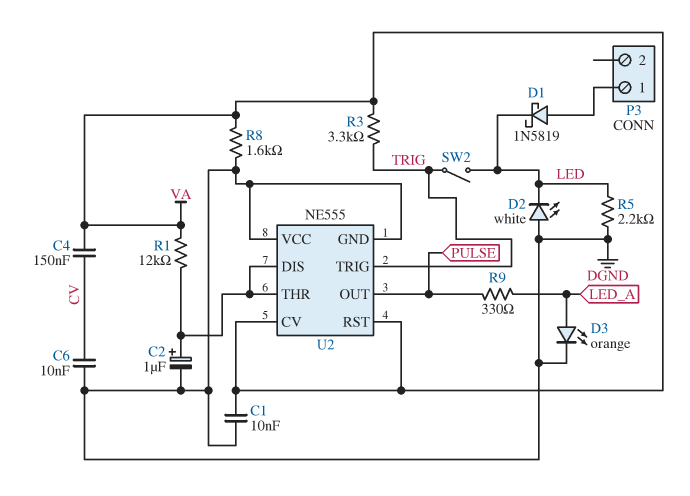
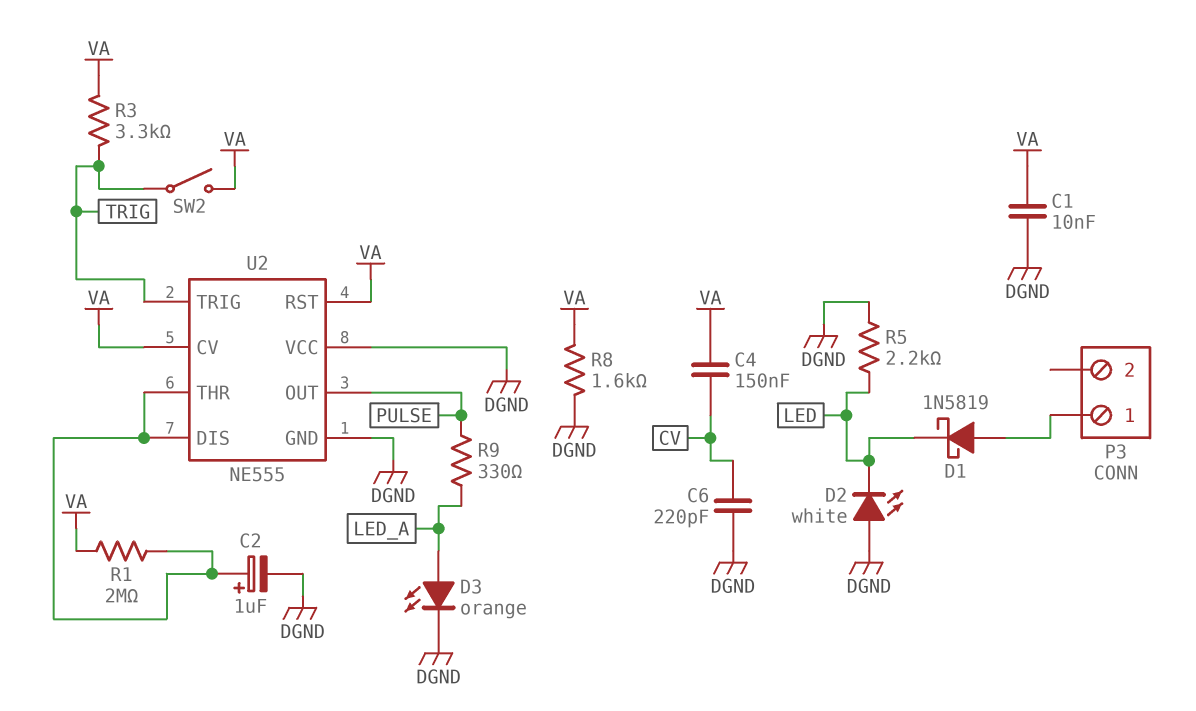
C6: 10nF (CV, DGND) -> 220pF (CV, DGND)
R1: 12k (U2/DIS, VA) -> 2M (U2/DIS, VA)
SW2: switch (LED, TRIG) -> switch (TRIG, VA)

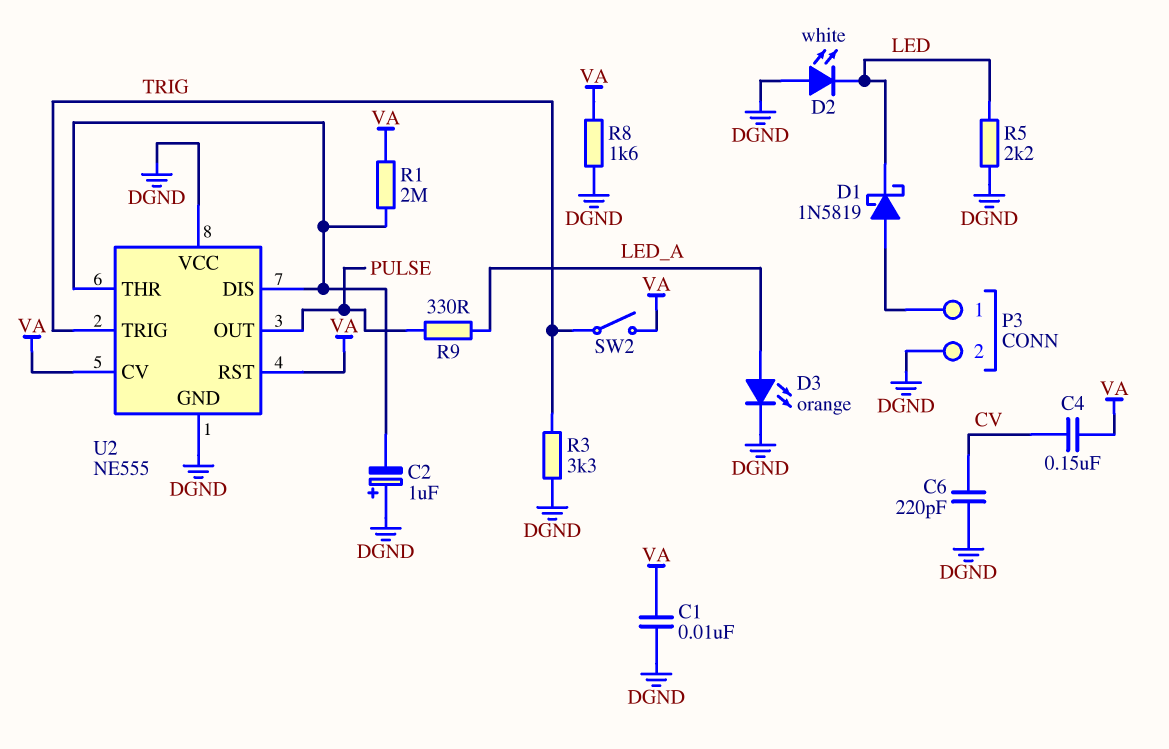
C2: 1uF (plus U2/DIS, minus DGND) -> 1uF (plus DGND, minus U2/DIS)
P3 pin 2: none -> DGND
R3: 3.3k (TRIG, VA) -> 3.3k (DGND, TRIG)

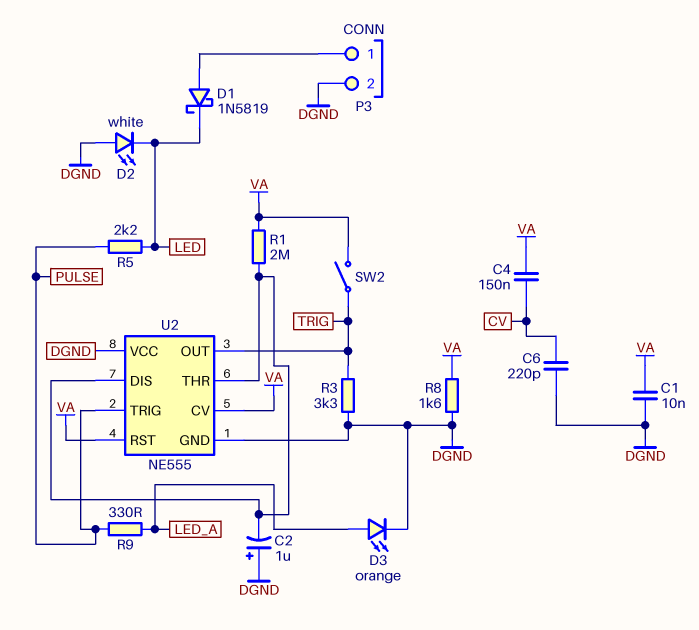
R5: 2.2k (DGND, LED) -> 2.2k (LED, PULSE)
U2 pin OUT: PULSE -> TRIG
U2 pin TRIG: TRIG -> PULSE

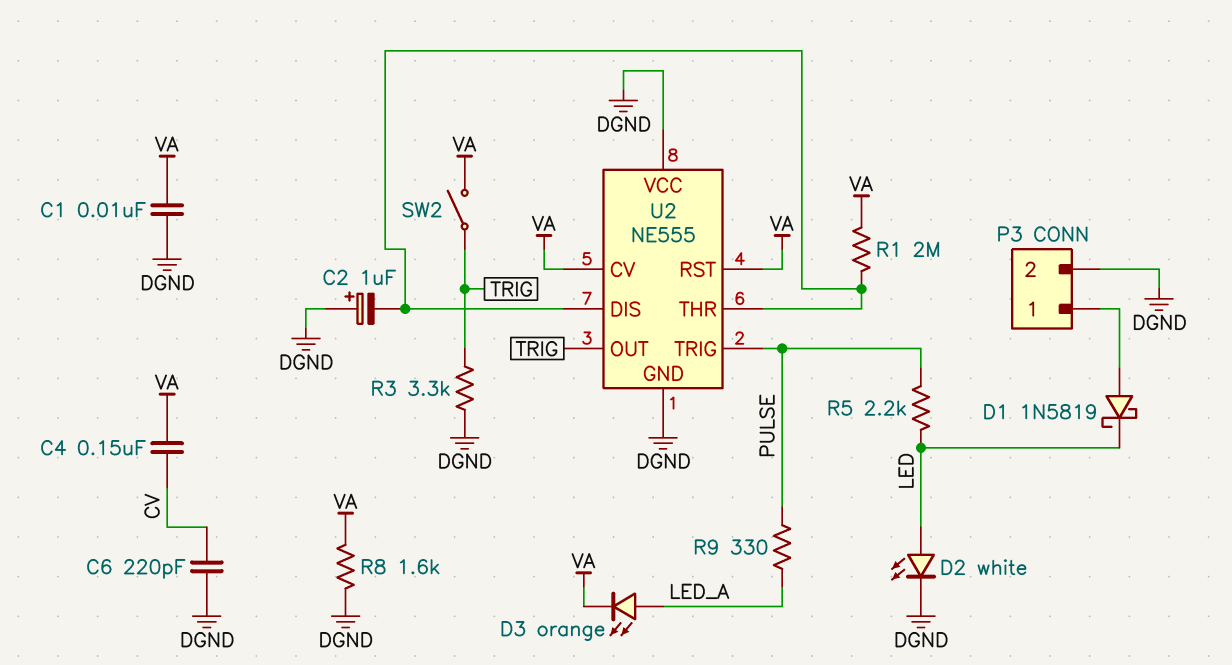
D2: LED white (A DGND, K LED) -> LED white (A LED, K DGND)
D3: LED orange (A LED_A, K DGND) -> LED orange (A LED_A, K VA)

